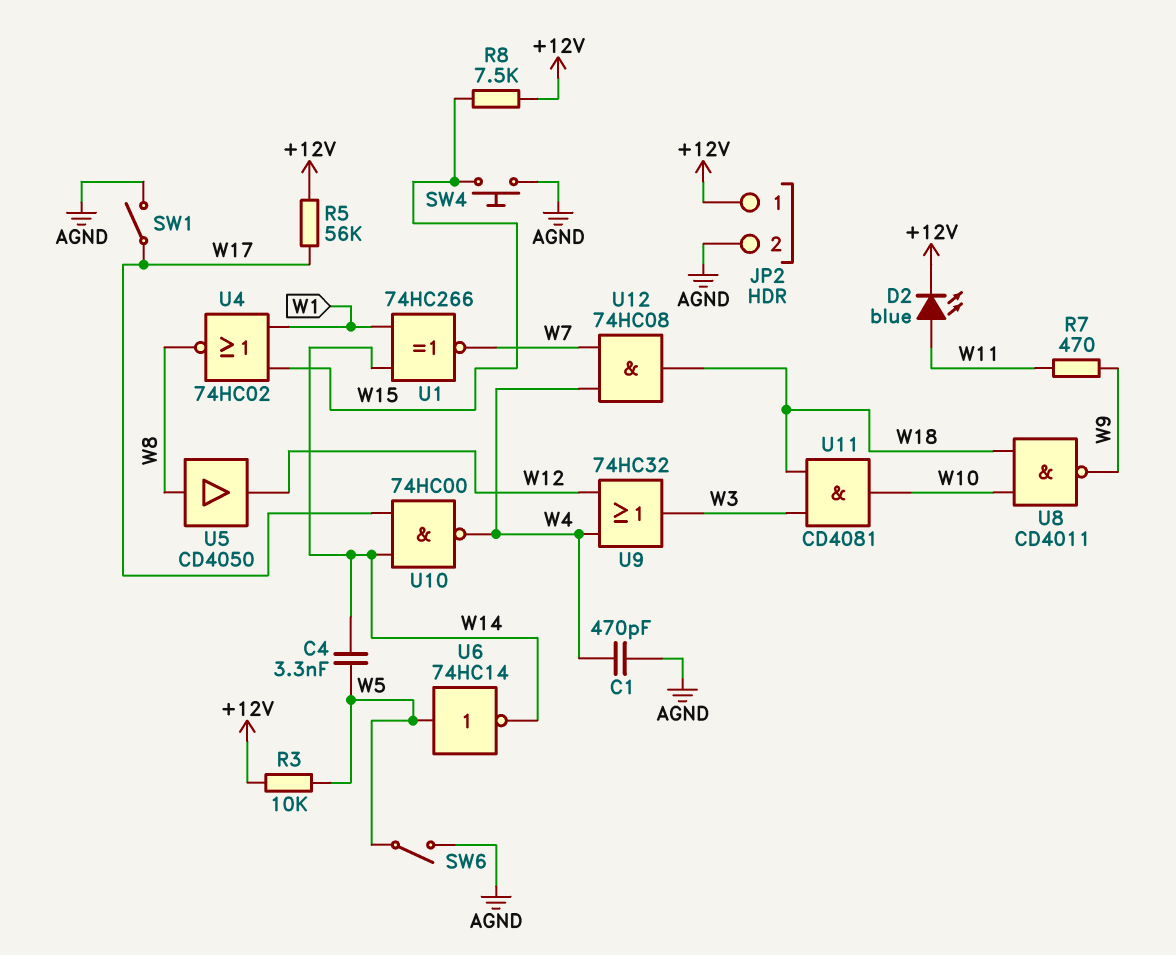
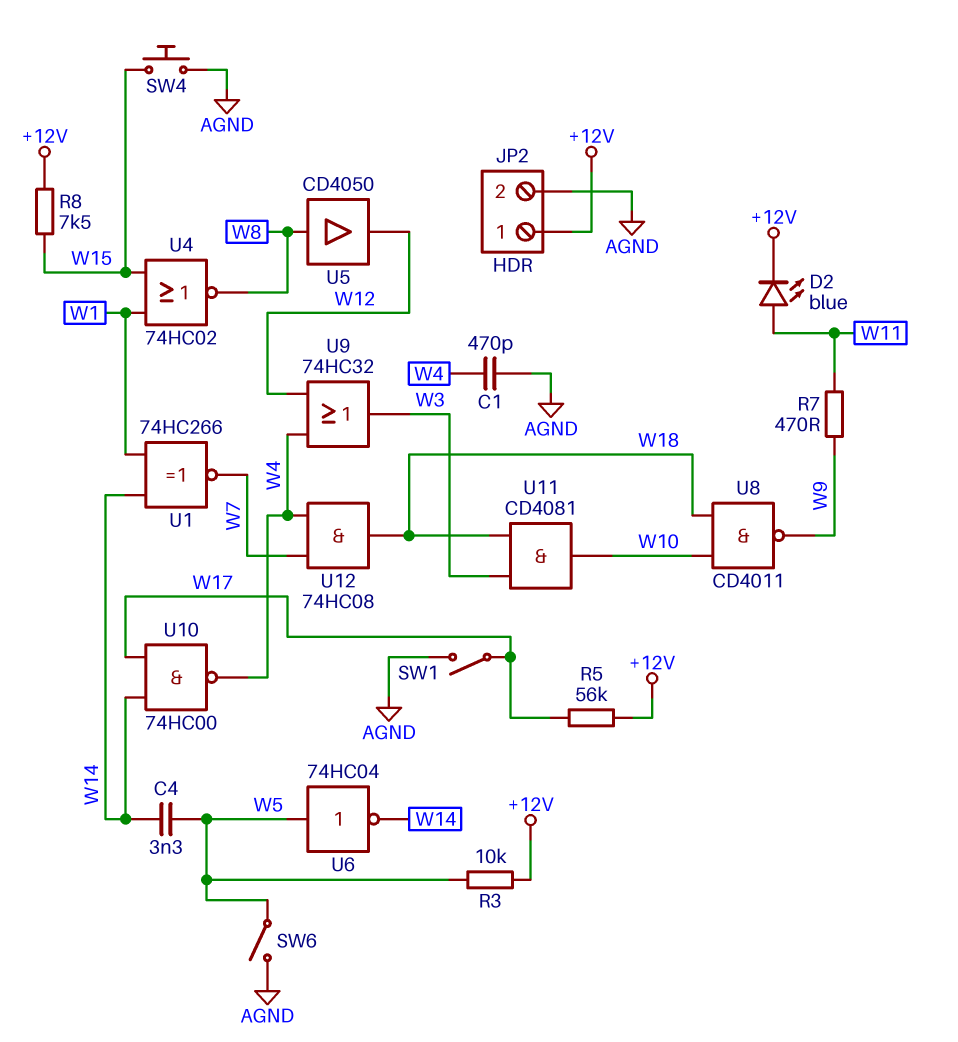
U6: NOT 74HC14 (in W5, out W14) -> NOT 74HC04 (in W5, out W14)

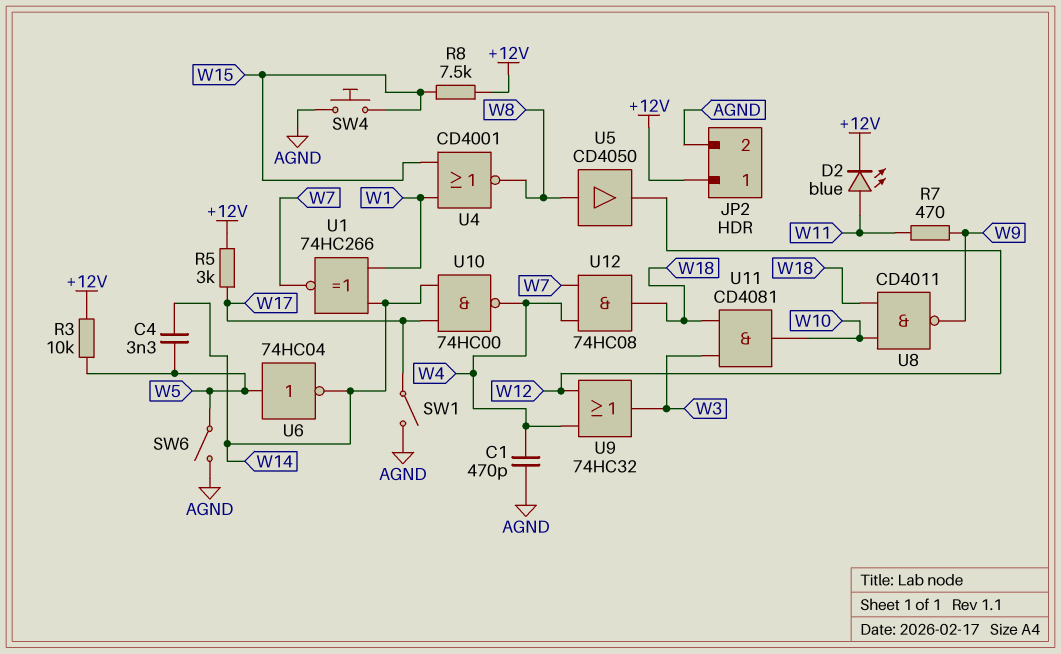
R5: 56k (+12V, W17) -> 3k (+12V, W17)
U4: NOR 74HC02 (in W1, in W15, out W8) -> NOR CD4001 (in W1, in W15, out W8)

